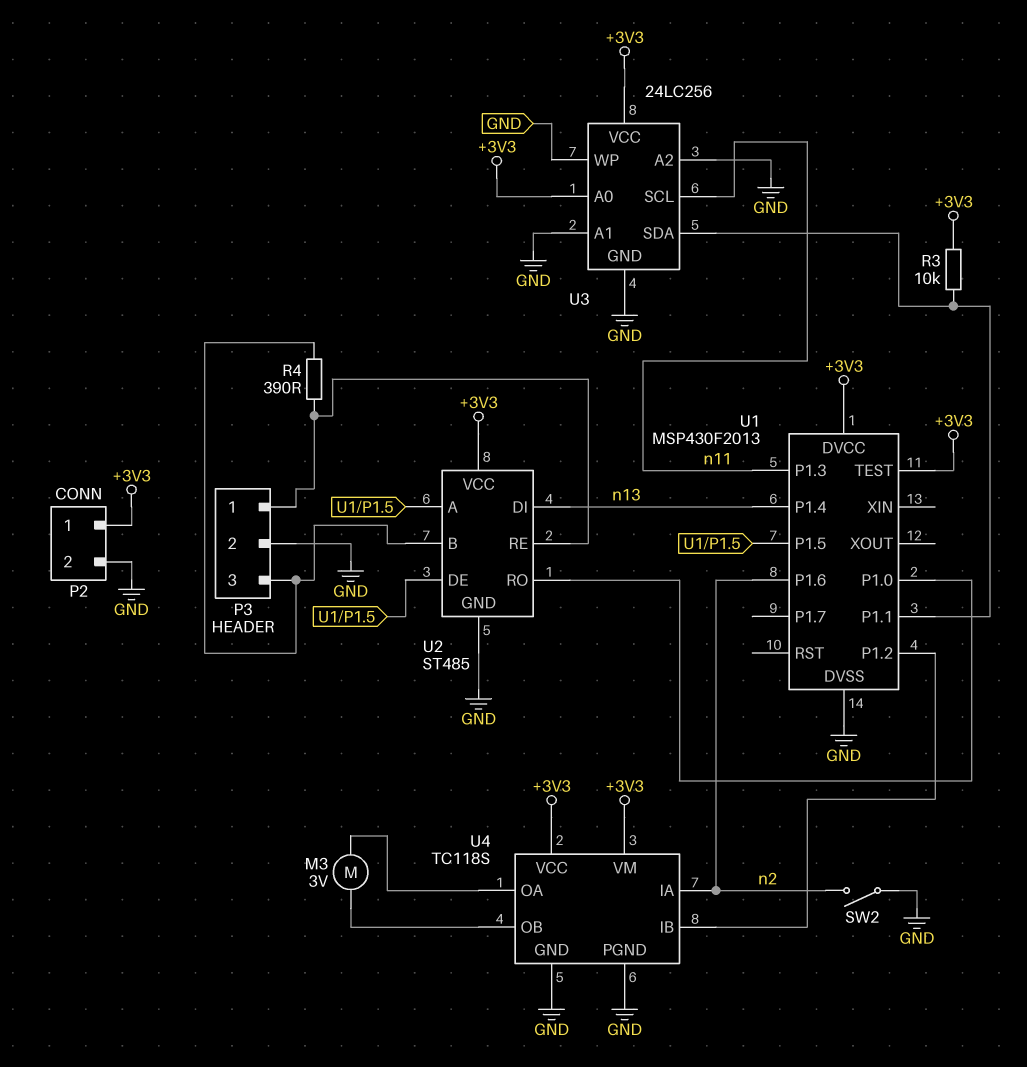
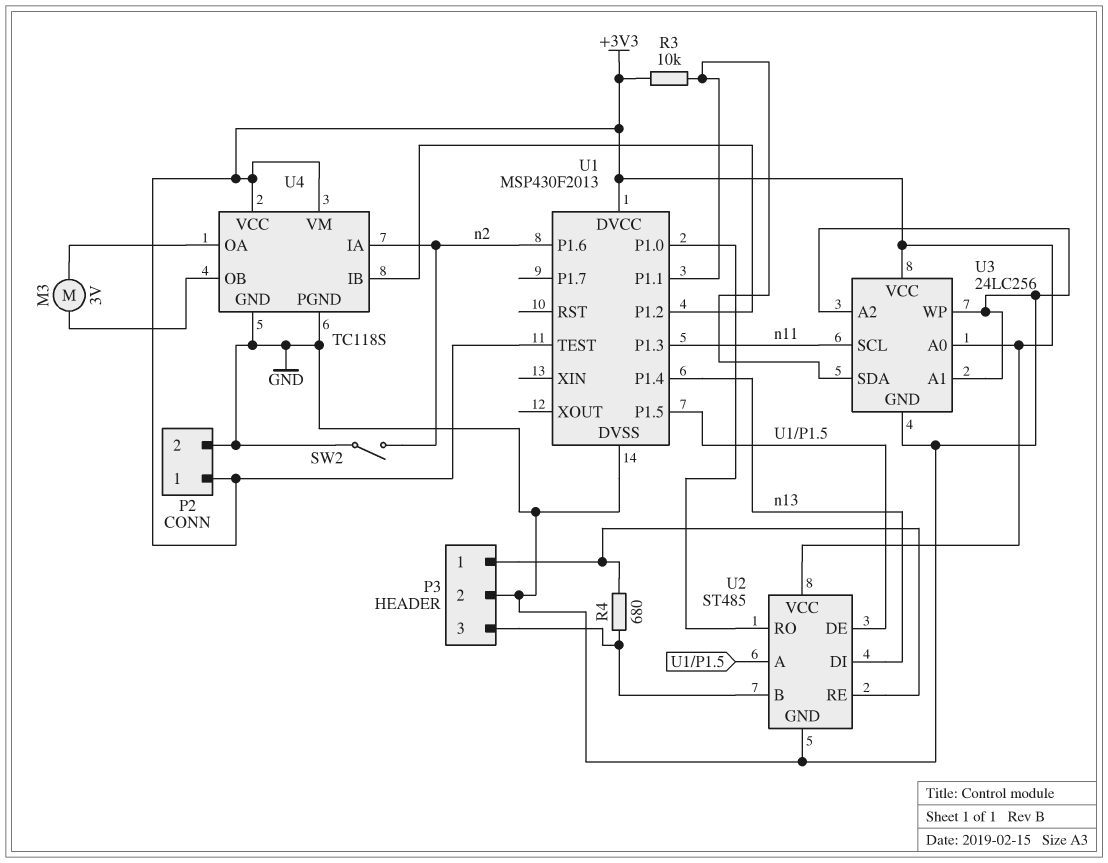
R4: 390 (P3/1, P3/3) -> 680 (P3/1, P3/3)

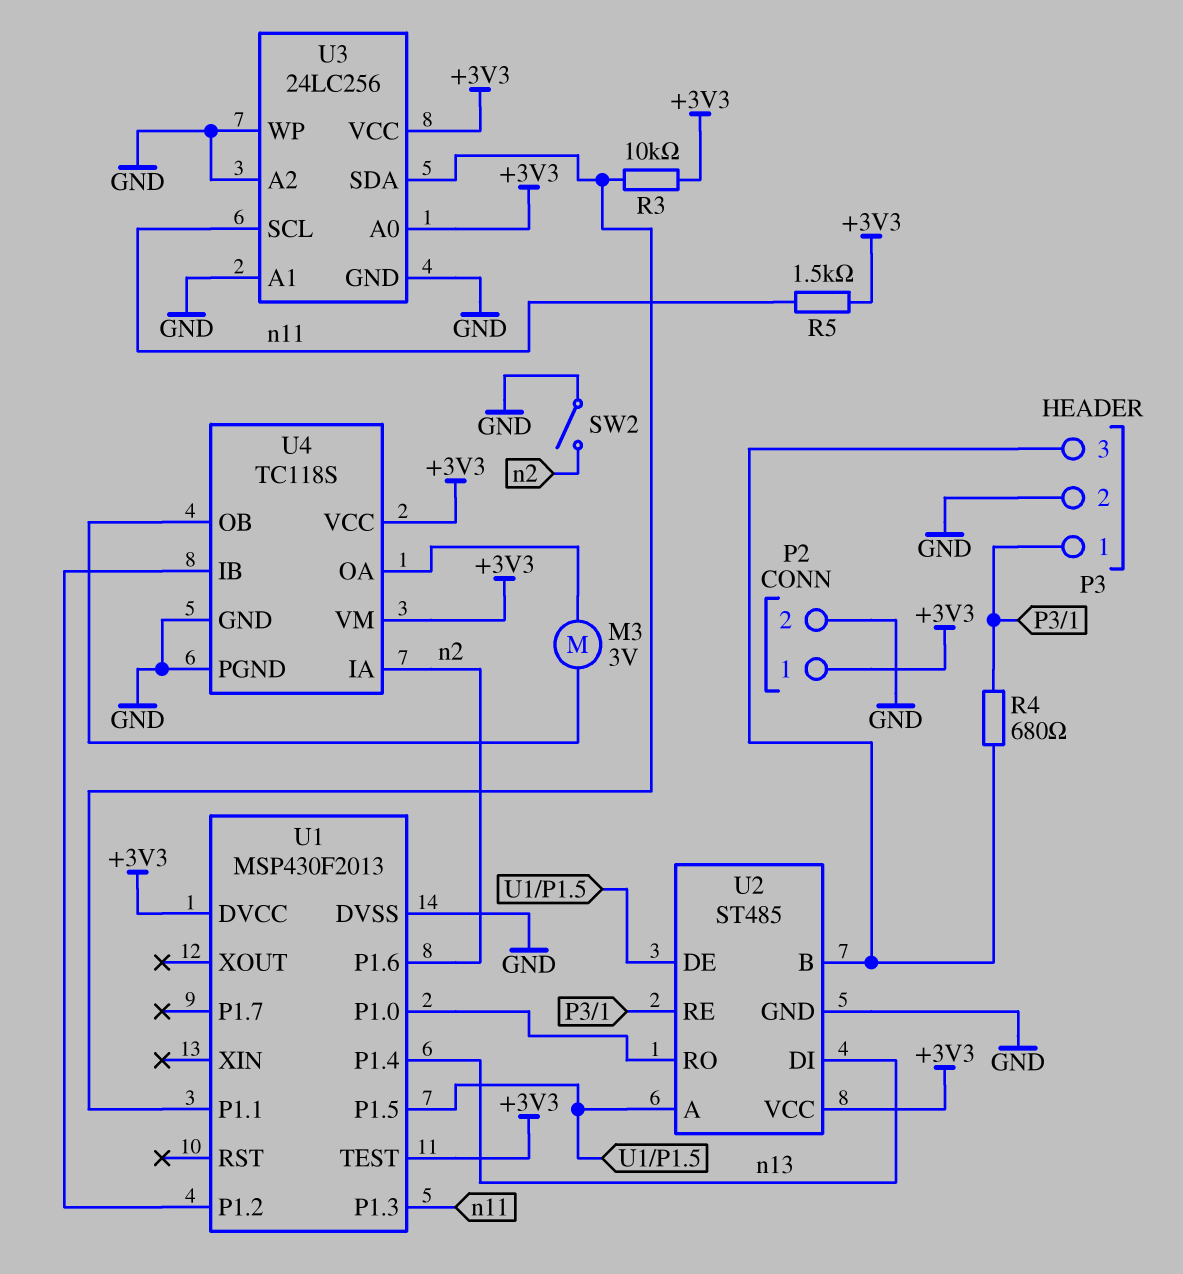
R5: none -> 1.5k (+3V3, n11)

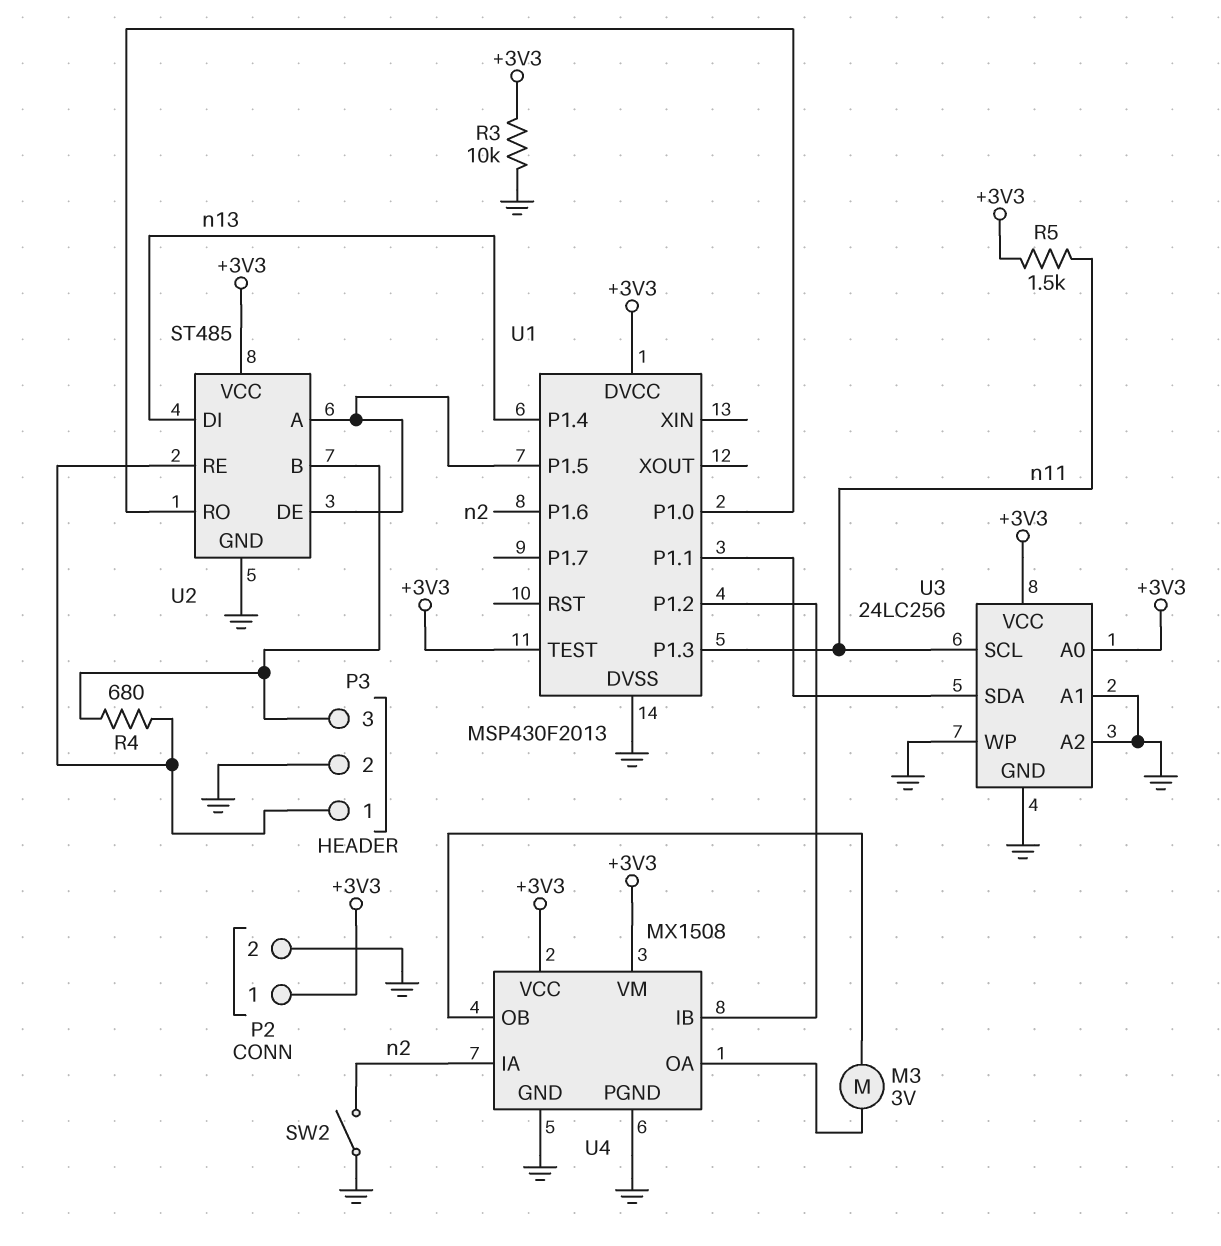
R3: 10k (+3V3, U1/P1.1) -> 10k (+3V3, GND)
U4: TC118S -> MX1508

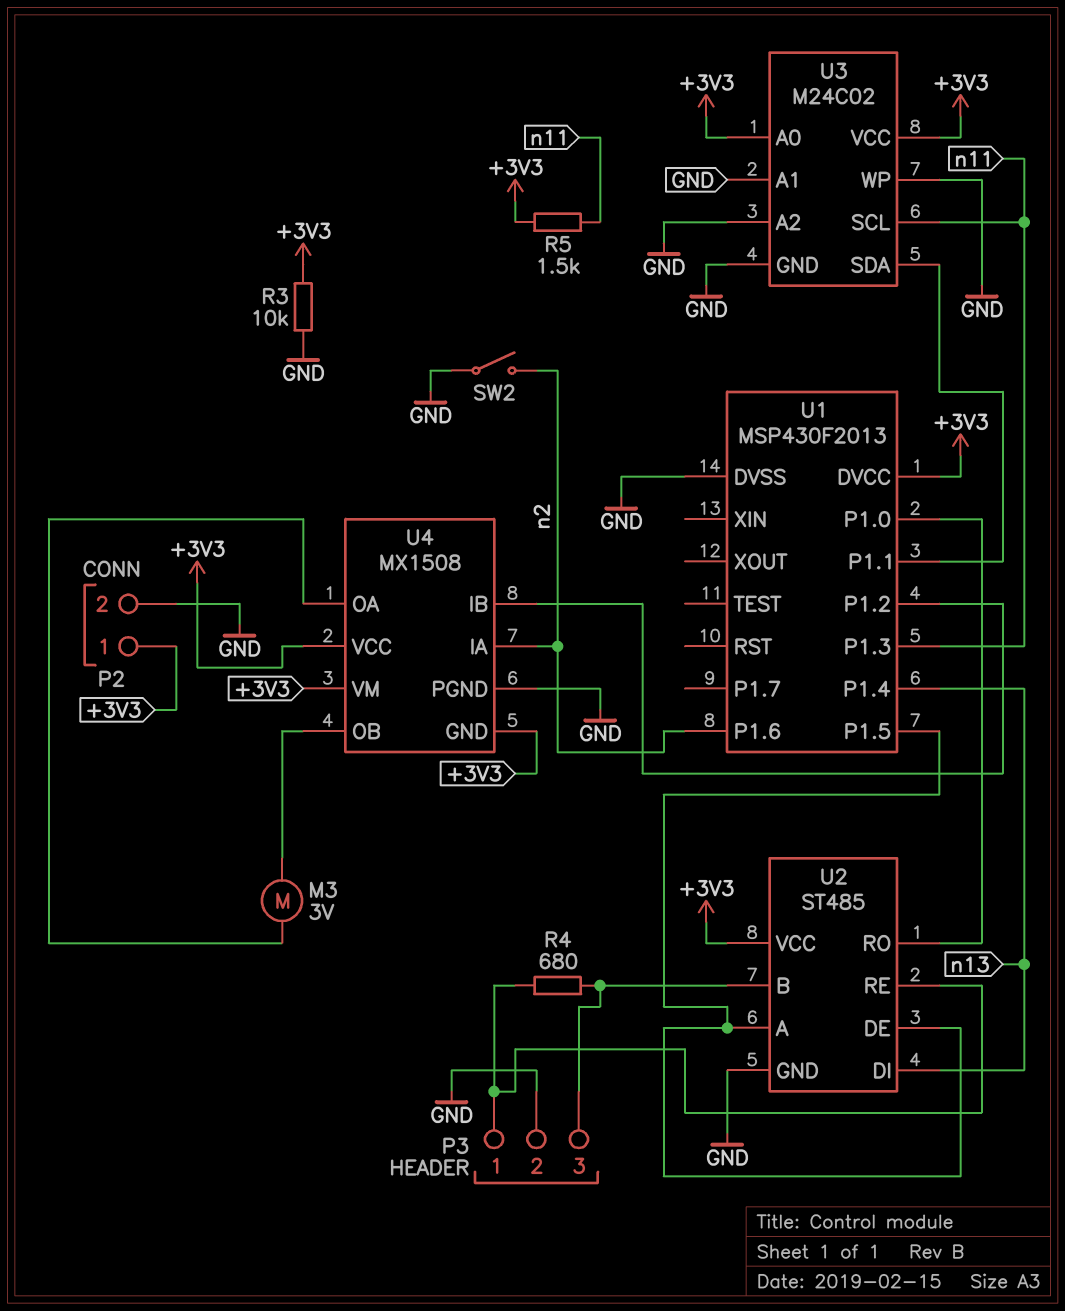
U1 pin TEST: +3V3 -> none
U3: 24LC256 -> M24C02
U4 pin GND: GND -> +3V3

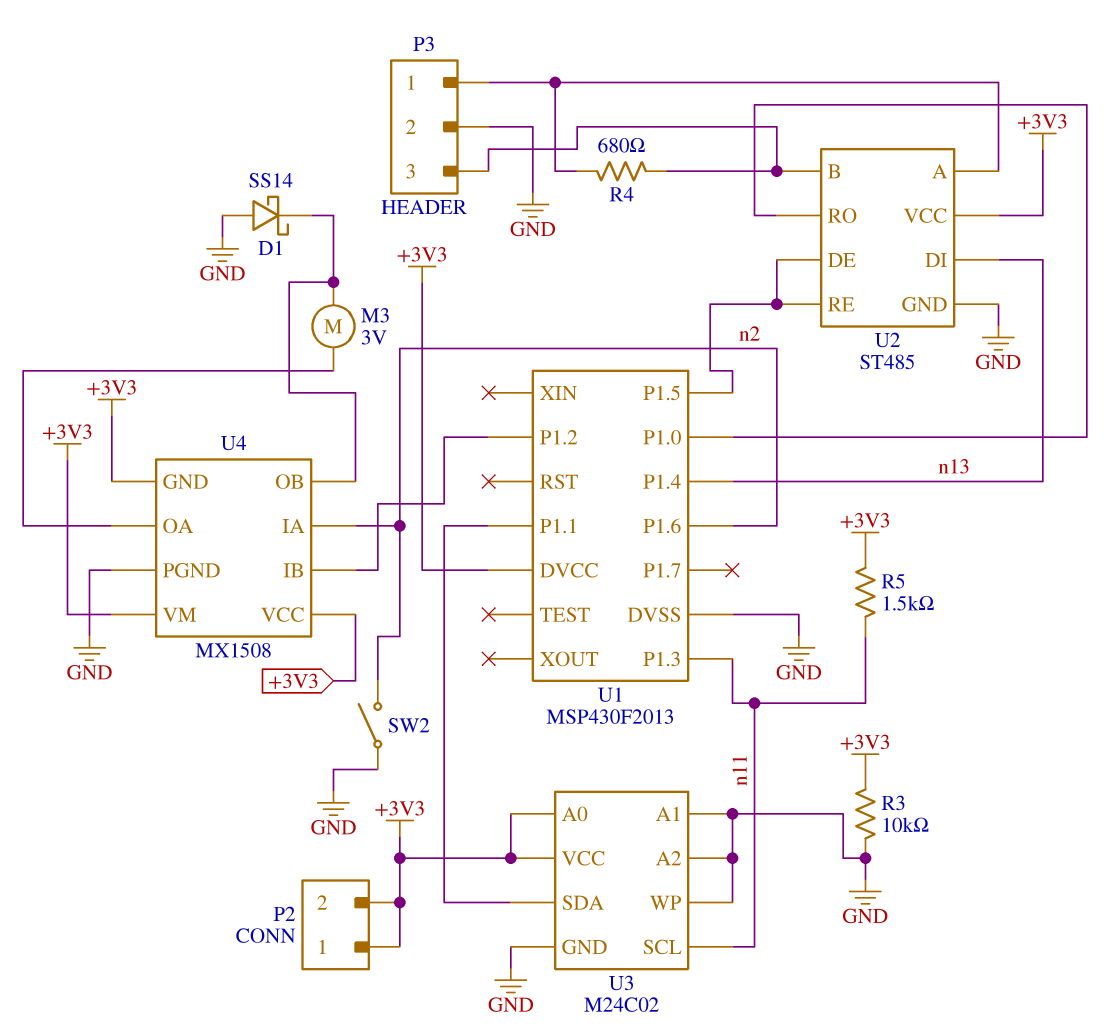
D1: none -> schottky SS14 (A GND, K U4/OB)
P2 pin 2: GND -> +3V3
U2 pin A: U1/P1.5 -> P3/1
U2 pin RE: P3/1 -> U1/P1.5

